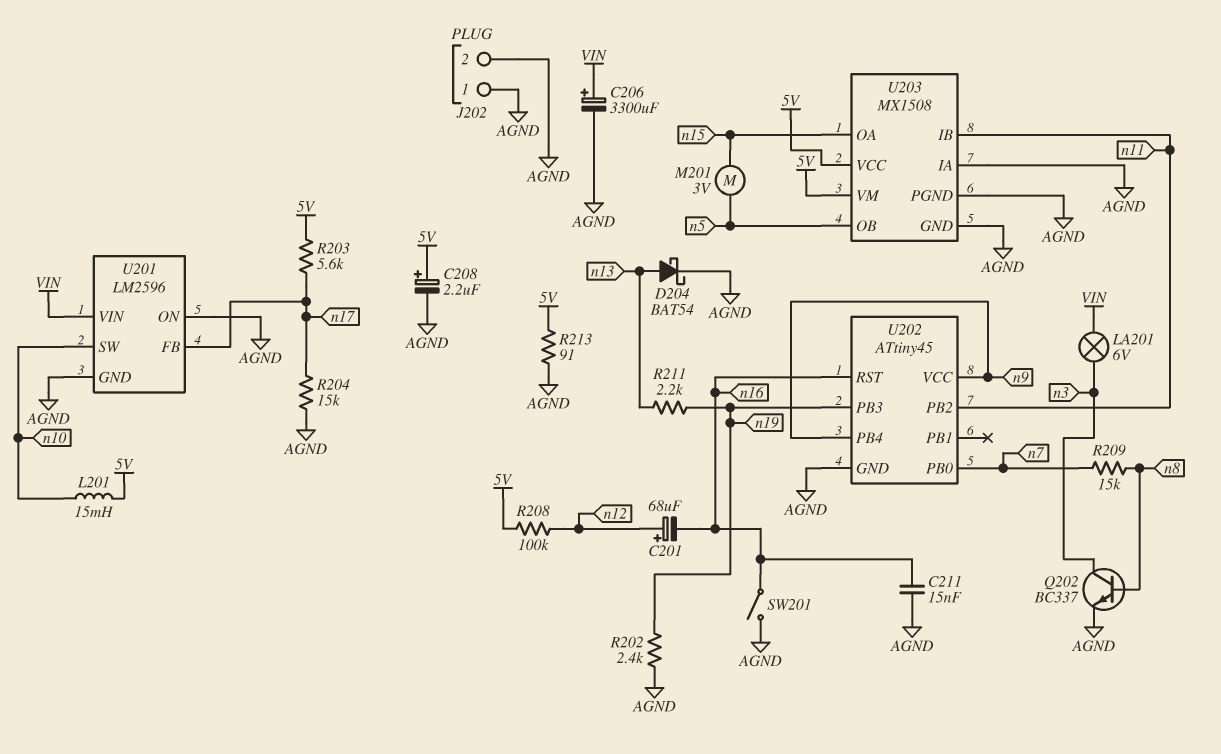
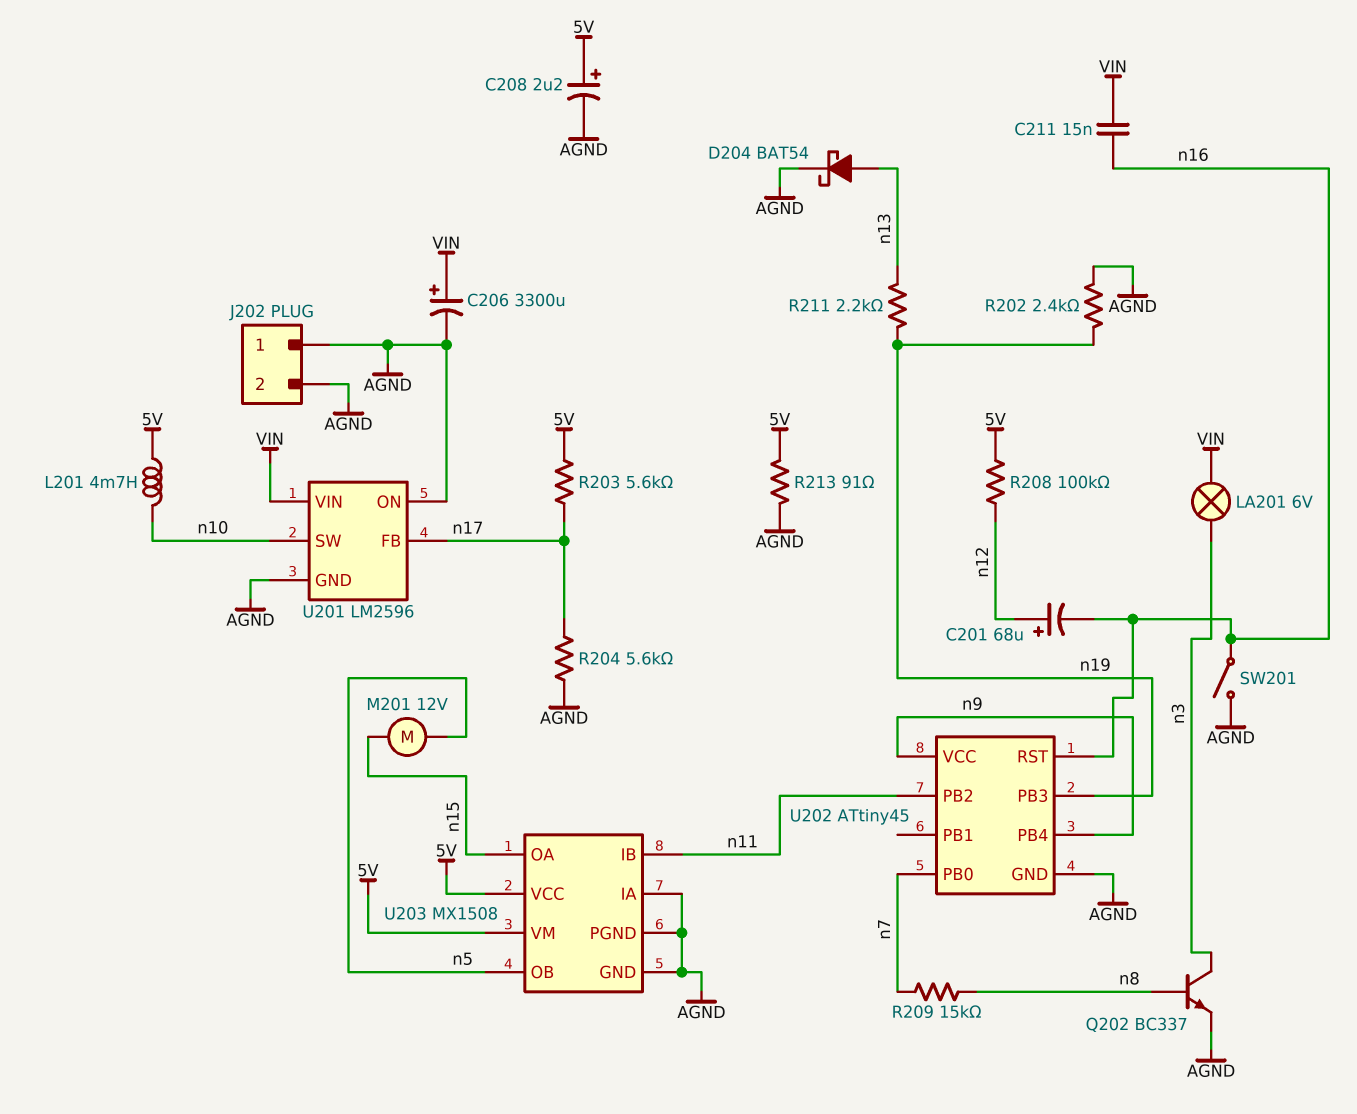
C211: 15nF (AGND, n16) -> 15nF (VIN, n16)
L201: 15mH (5V, n10) -> 4.7mH (5V, n10)
M201: motor 3V (n5, n15) -> motor 12V (n5, n15)
R204: 15k (AGND, n17) -> 5.6k (AGND, n17)

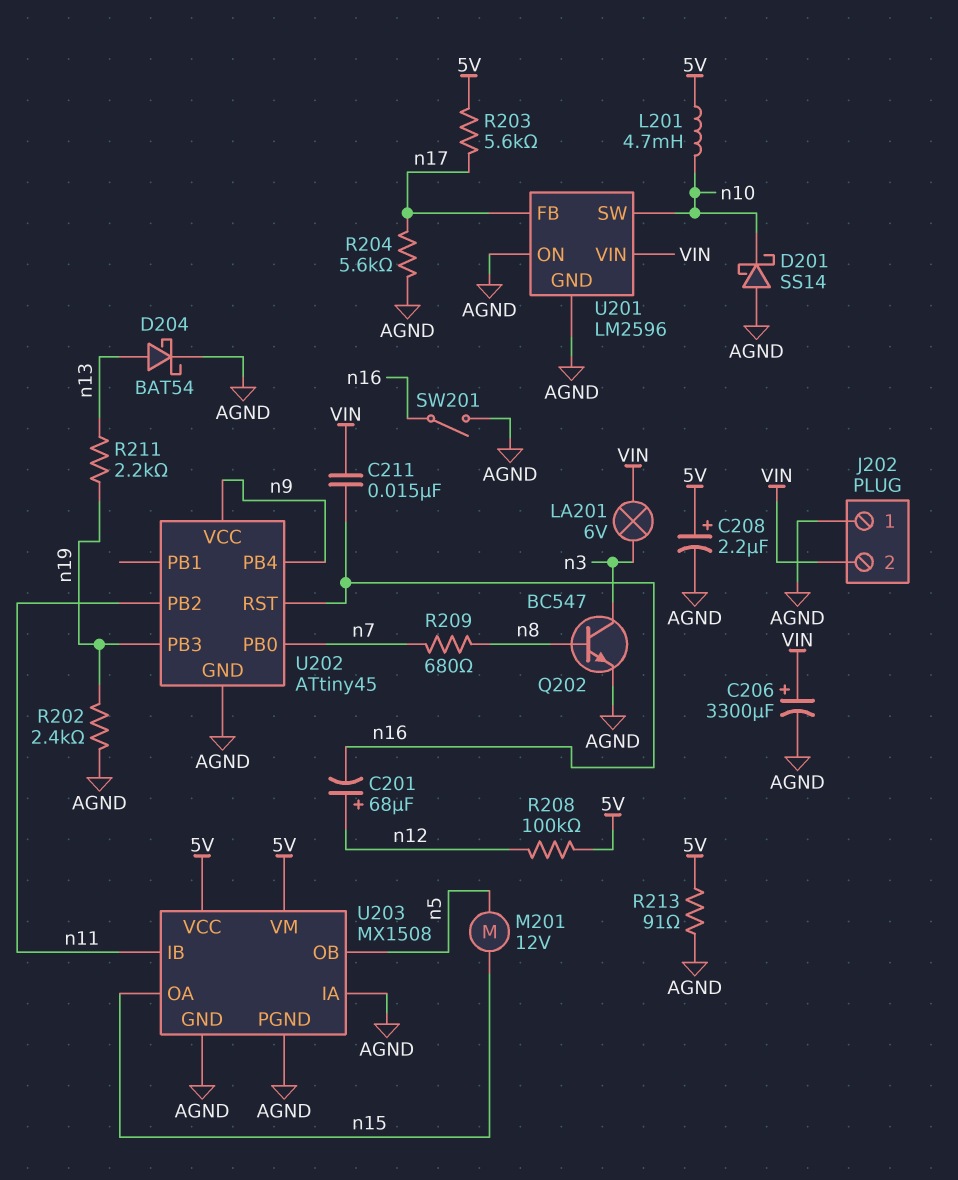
D201: none -> schottky SS14 (A AGND, K n10)
J202 pin 2: AGND -> VIN
Q202: NPN BC337 (B n8, C n3, E AGND) -> NPN BC547 (B n8, C n3, E AGND)
R209: 15k (n7, n8) -> 680 (n7, n8)

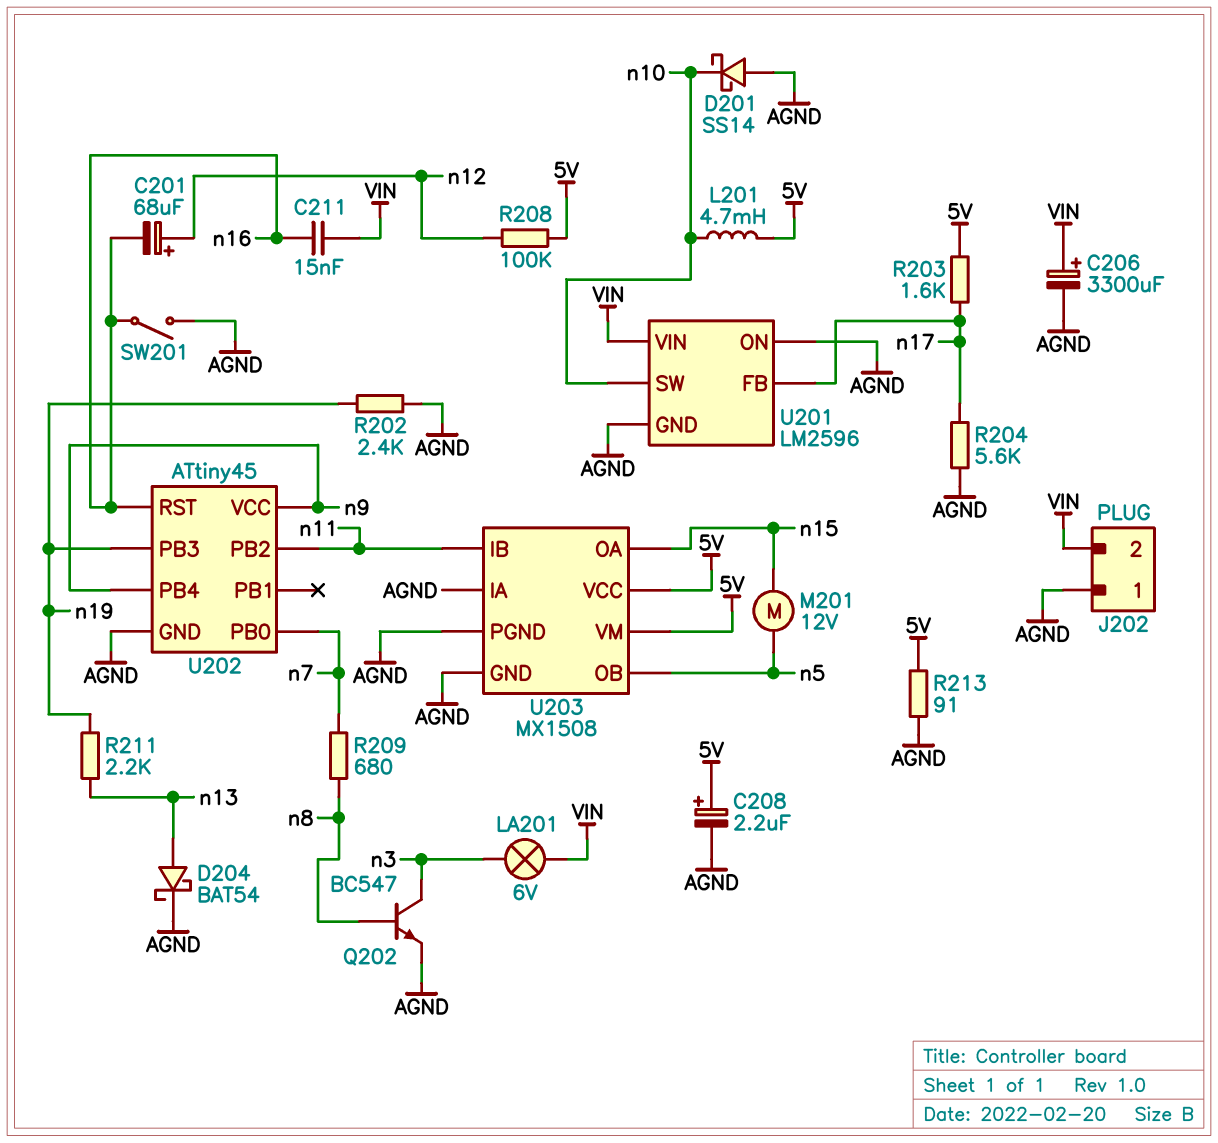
R203: 5.6k (5V, n17) -> 1.6k (5V, n17)

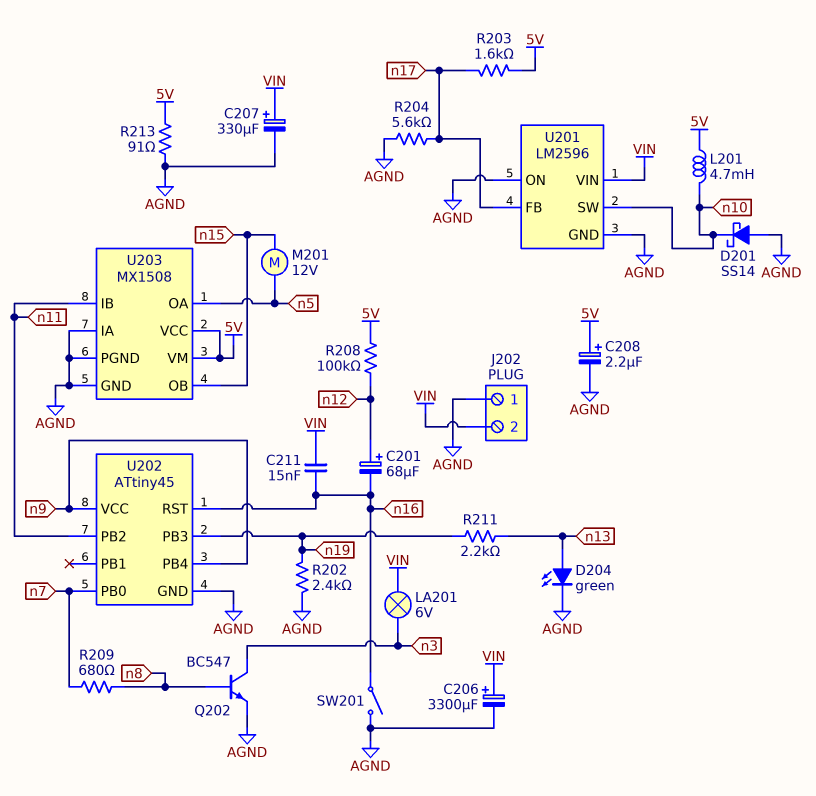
C207: none -> 330uF (plus VIN, minus AGND)
D204: schottky BAT54 (A n13, K AGND) -> LED green (A n13, K AGND)
U203 pin OA: n15 -> n5
U203 pin OB: n5 -> n15

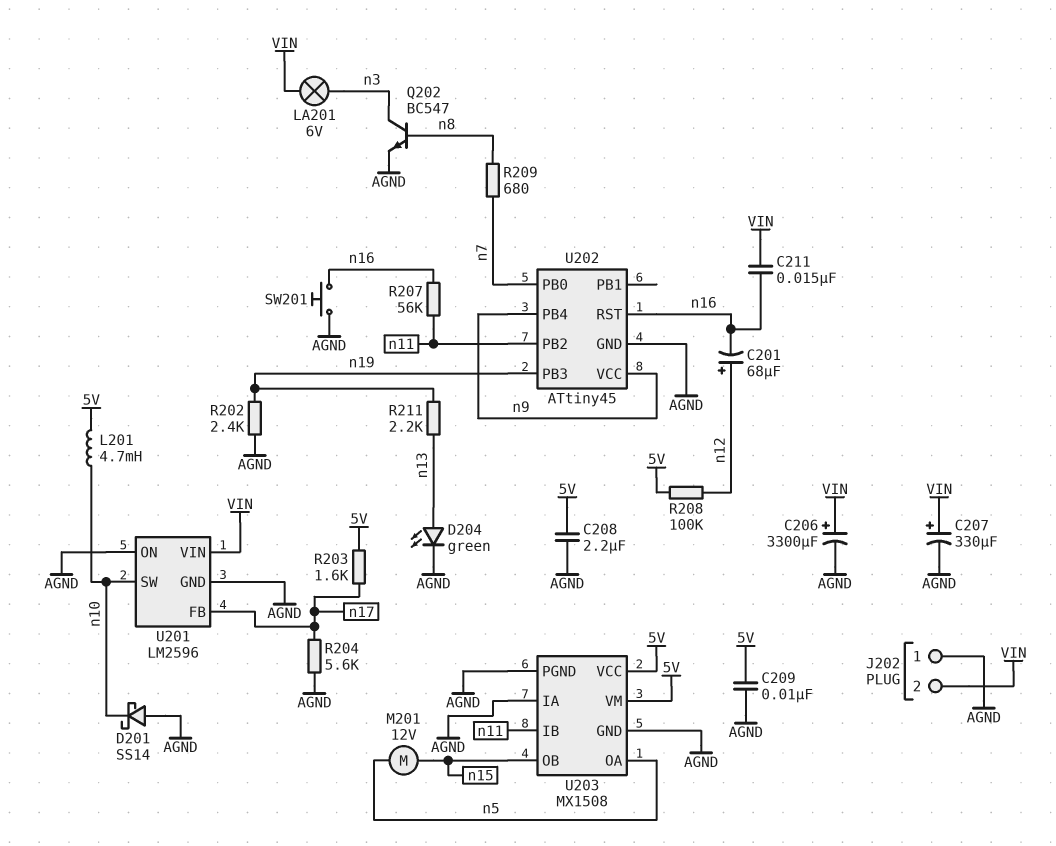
C208: 2.2uF (plus 5V, minus AGND) -> 2.2uF (5V, AGND)
C209: none -> 10nF (5V, AGND)
R207: none -> 56k (n11, n16)
R213: 91 (5V, AGND) -> none
SW201: switch (AGND, n16) -> button (AGND, n16)

